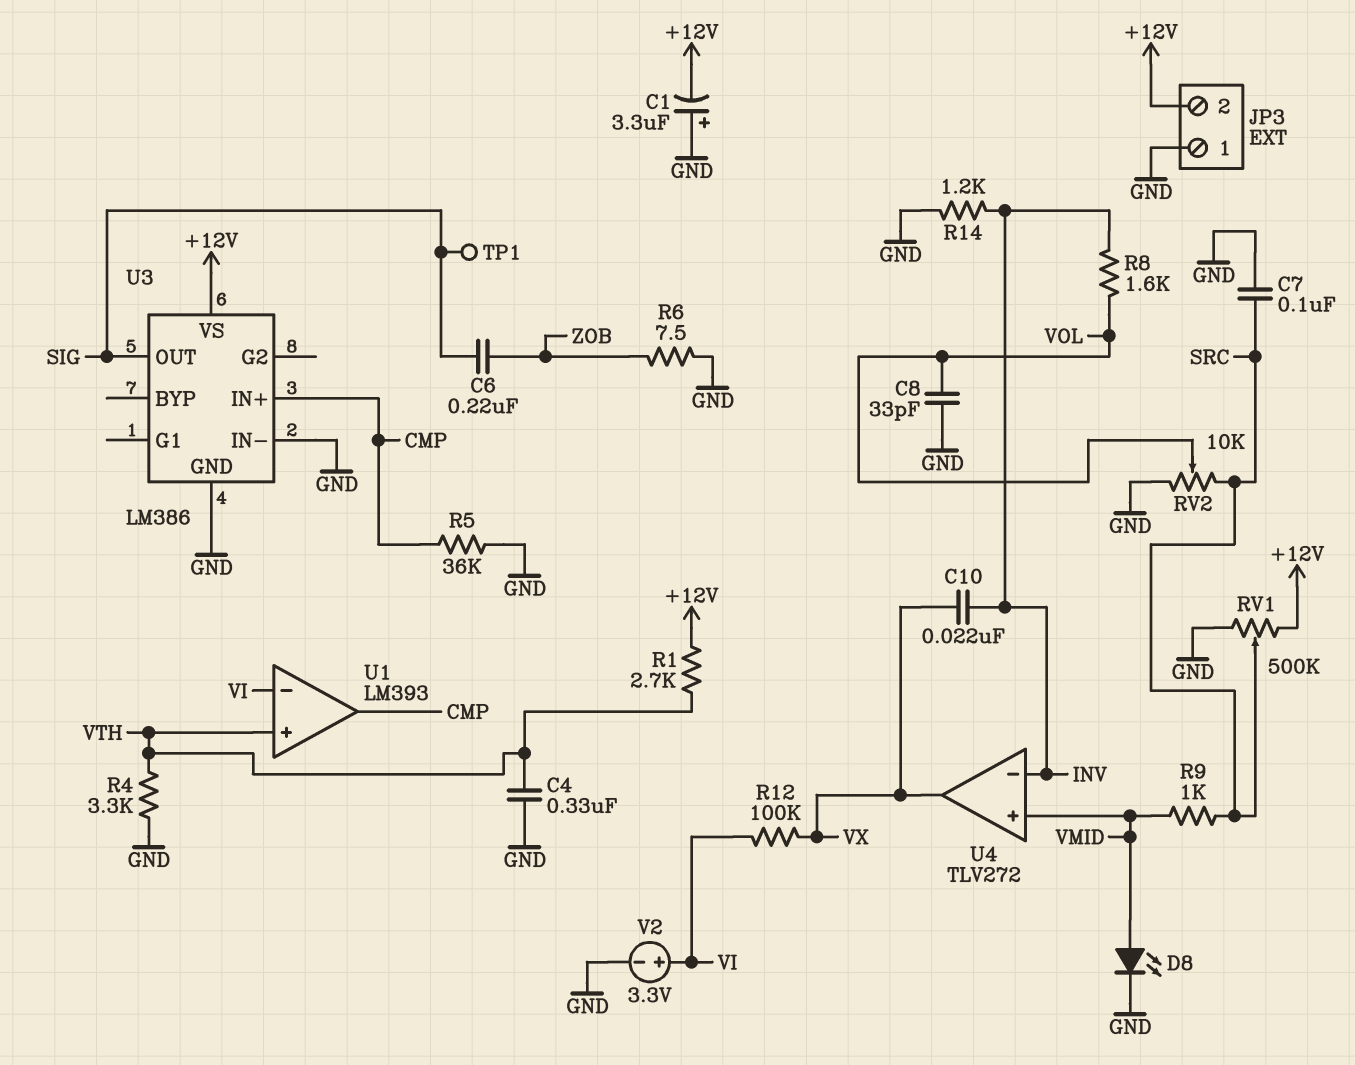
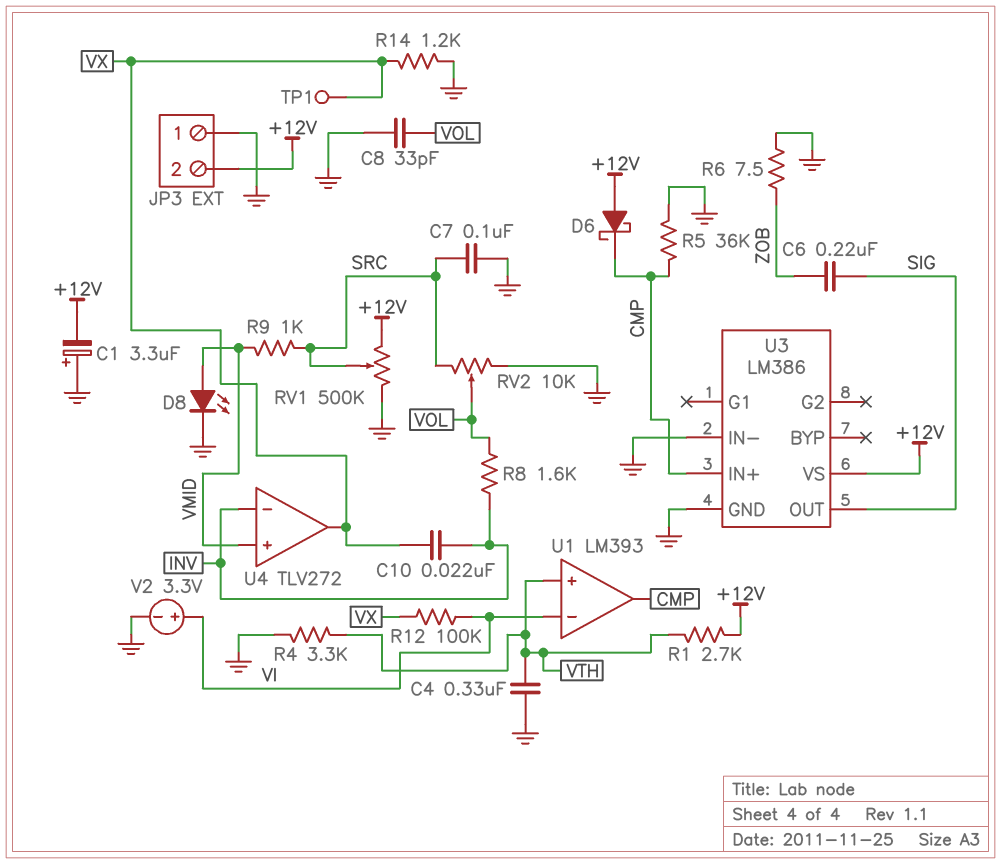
D6: none -> schottky (A +12V, K CMP)
R14: 1.2k (GND, INV) -> 1.2k (GND, VX)
TP1: test point (SIG) -> test point (VX)

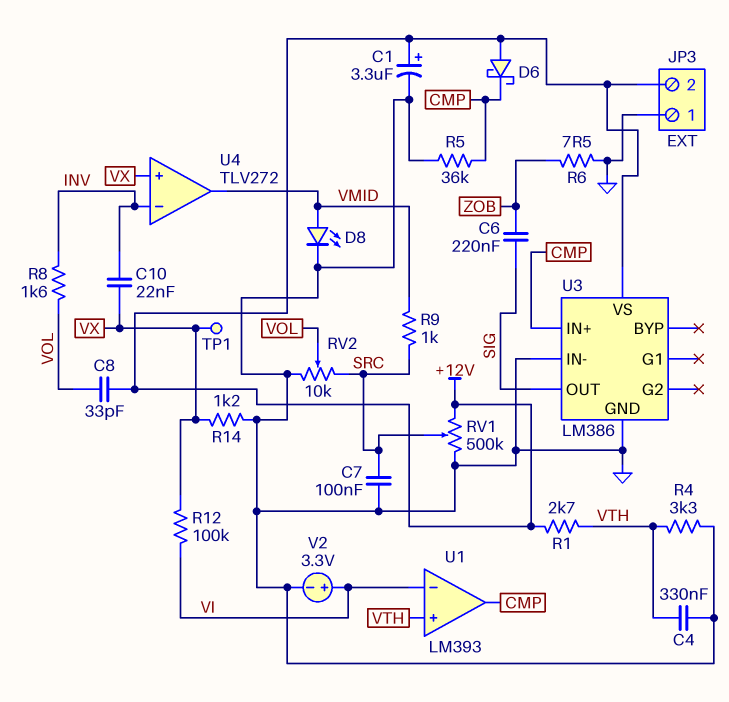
C1: 3.3uF (plus GND, minus +12V) -> 3.3uF (plus +12V, minus GND)
C8: 33pF (GND, VOL) -> 33pF (+12V, VOL)
U4 pin in+: VMID -> VX
U4 pin out: VX -> VMID

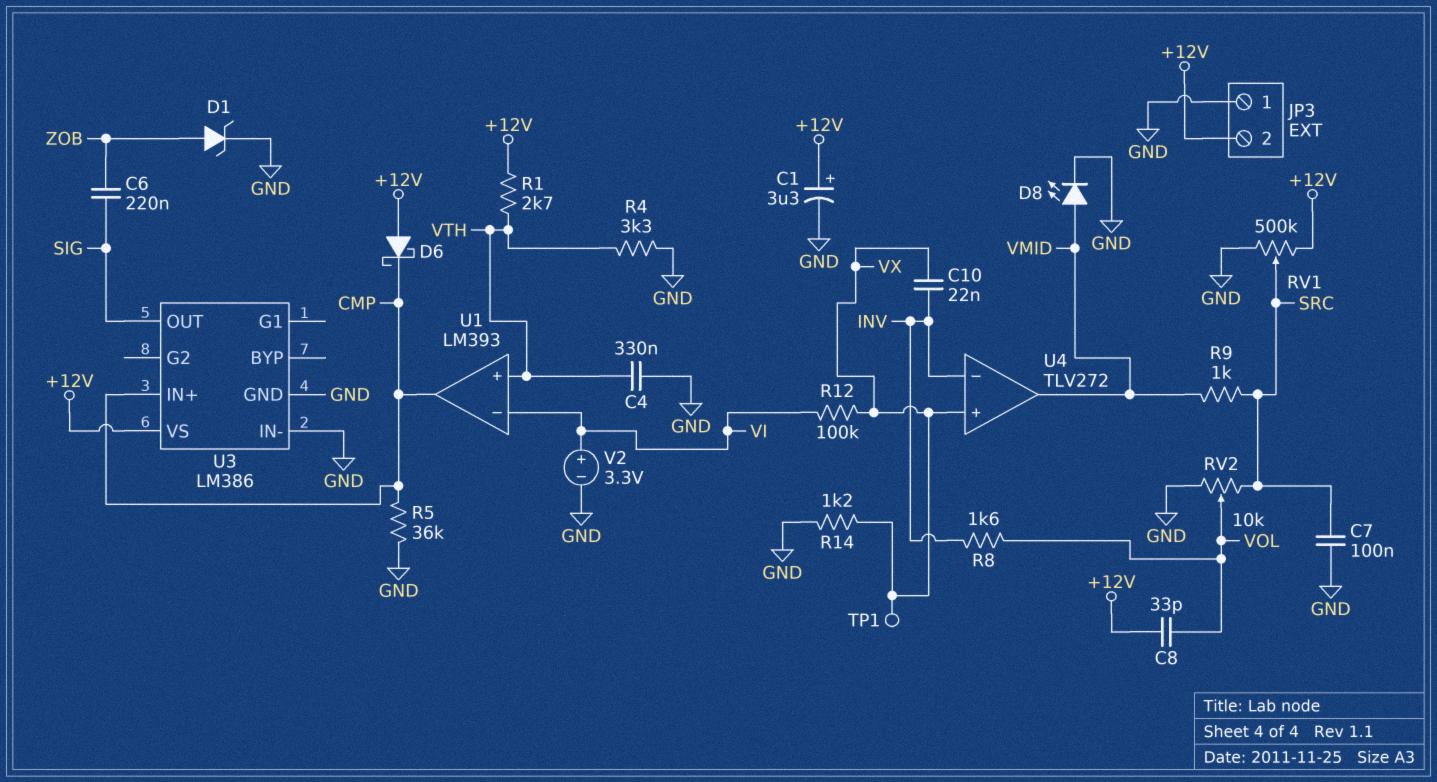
D1: none -> zener (A ZOB, K GND)
R6: 7.5 (GND, ZOB) -> none

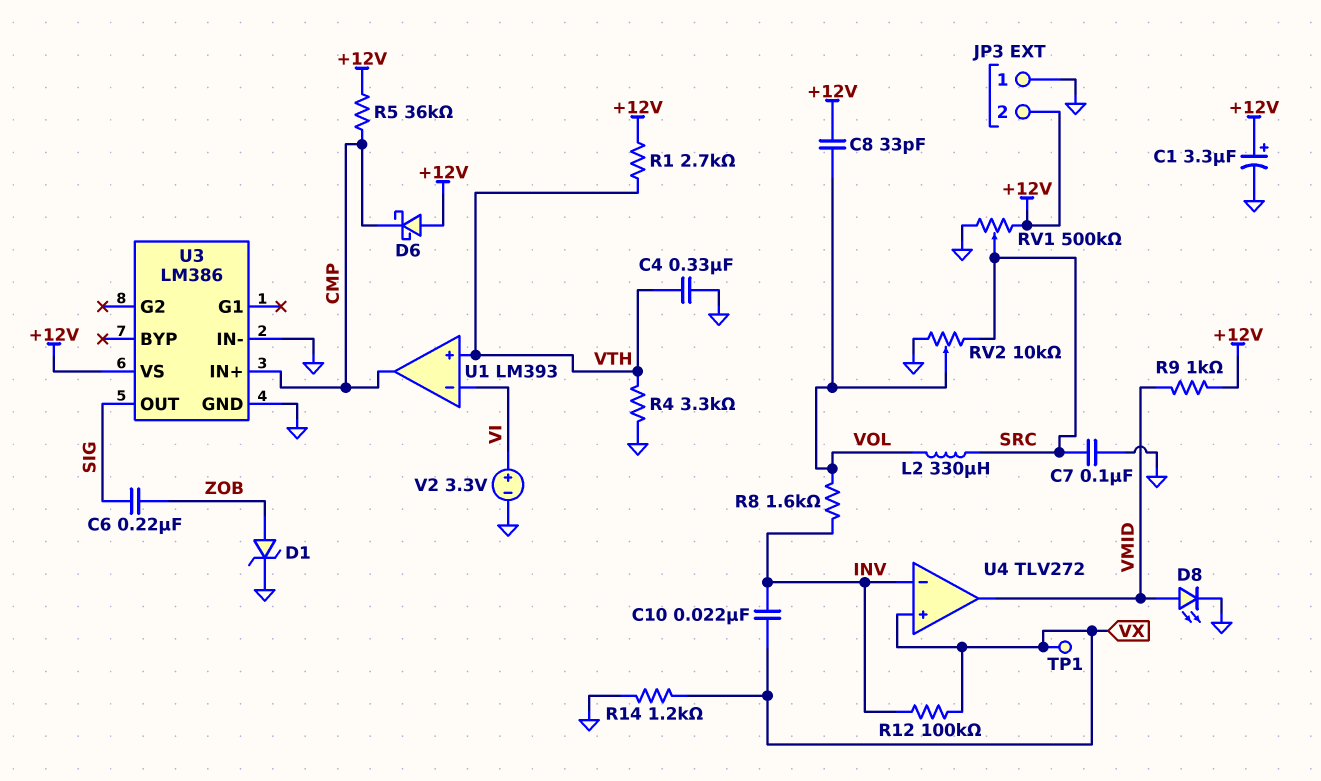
L2: none -> 330uH (SRC, VOL)
R5: 36k (CMP, GND) -> 36k (+12V, CMP)
R9: 1k (SRC, VMID) -> 1k (+12V, VMID)
R12: 100k (VI, VX) -> 100k (INV, VX)

